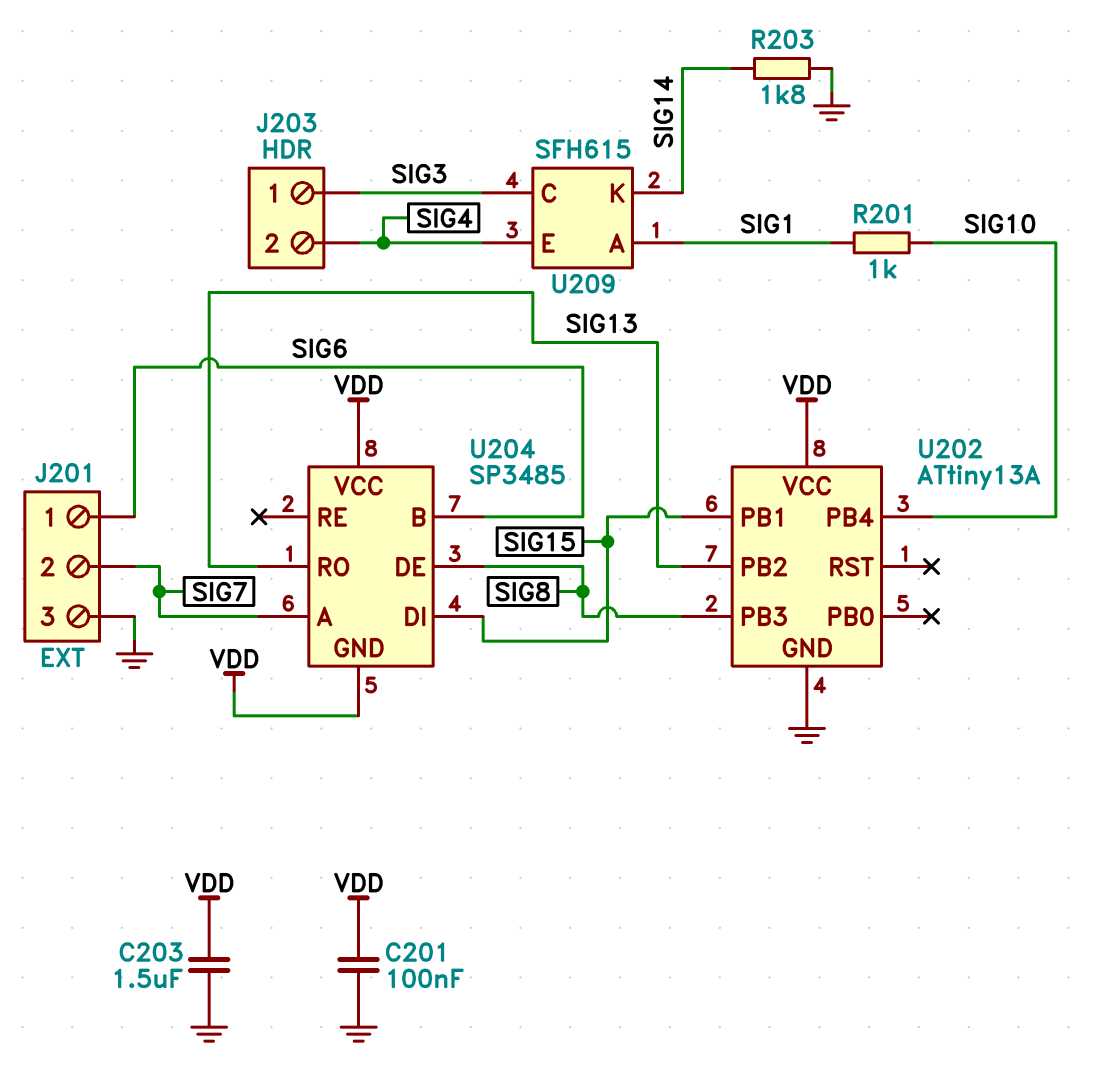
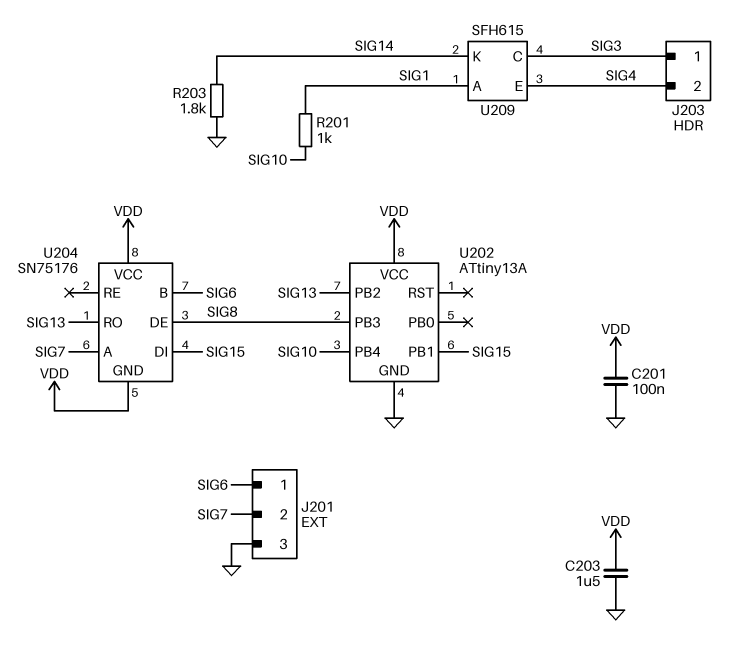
U204: SP3485 -> SN75176

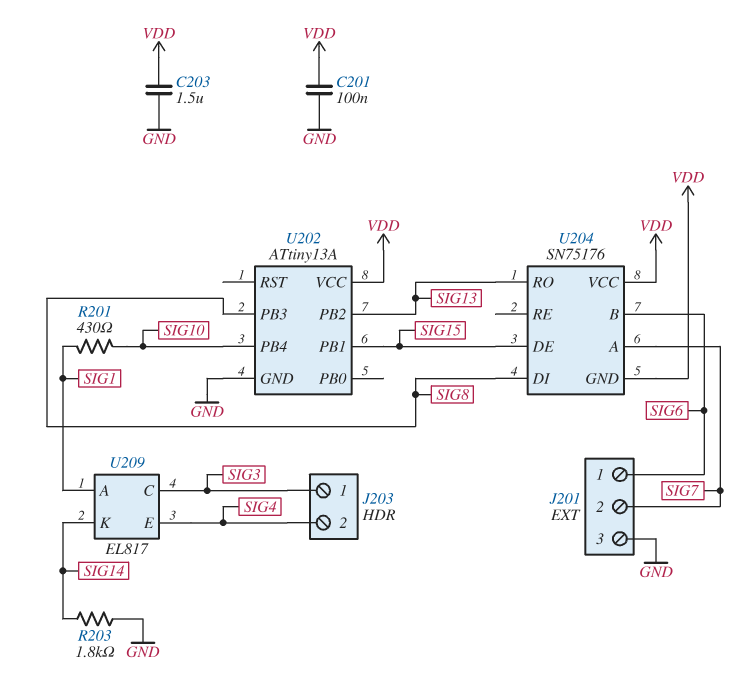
R201: 1k (SIG1, SIG10) -> 430 (SIG1, SIG10)
U204 pin DE: SIG8 -> SIG15
U204 pin DI: SIG15 -> SIG8
U209: SFH615 -> EL817

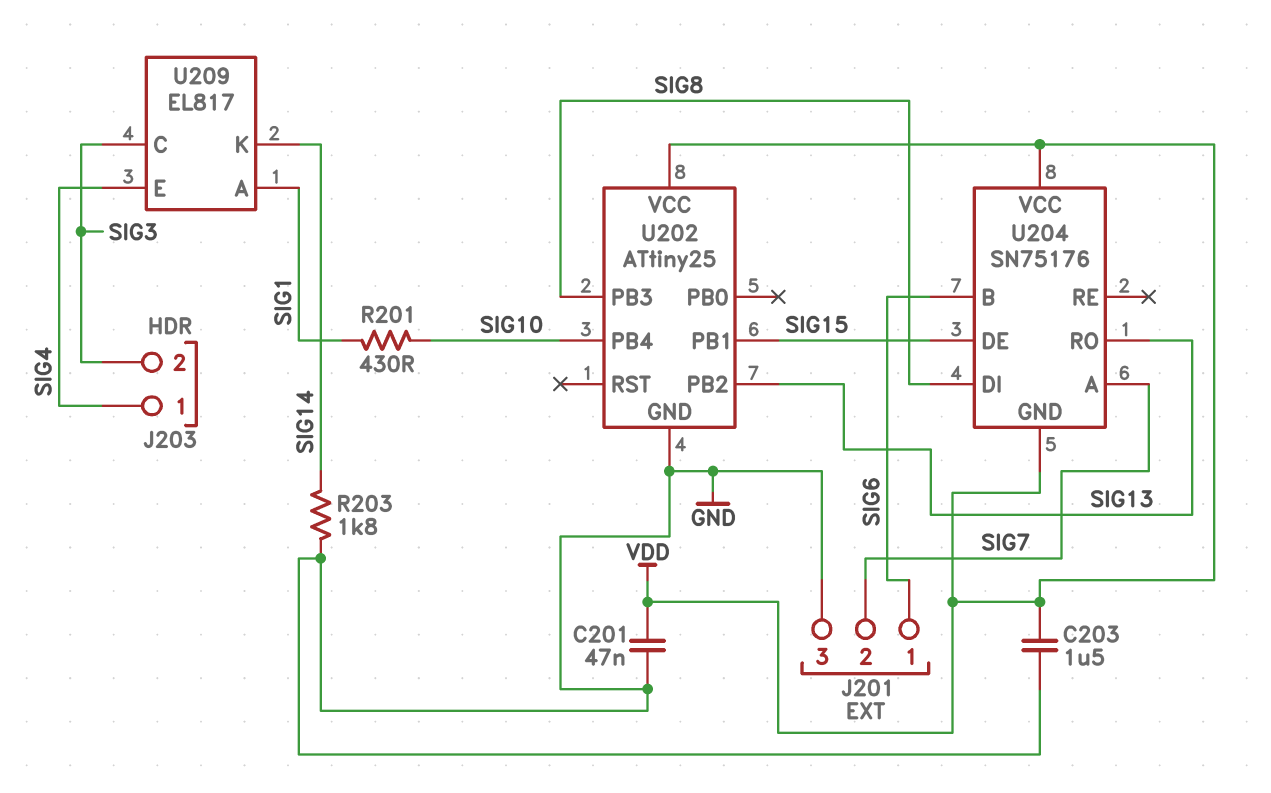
C201: 100nF (GND, VDD) -> 47nF (GND, VDD)
J203 pin 1: SIG3 -> SIG4
J203 pin 2: SIG4 -> SIG3
U202: ATtiny13A -> ATtiny25

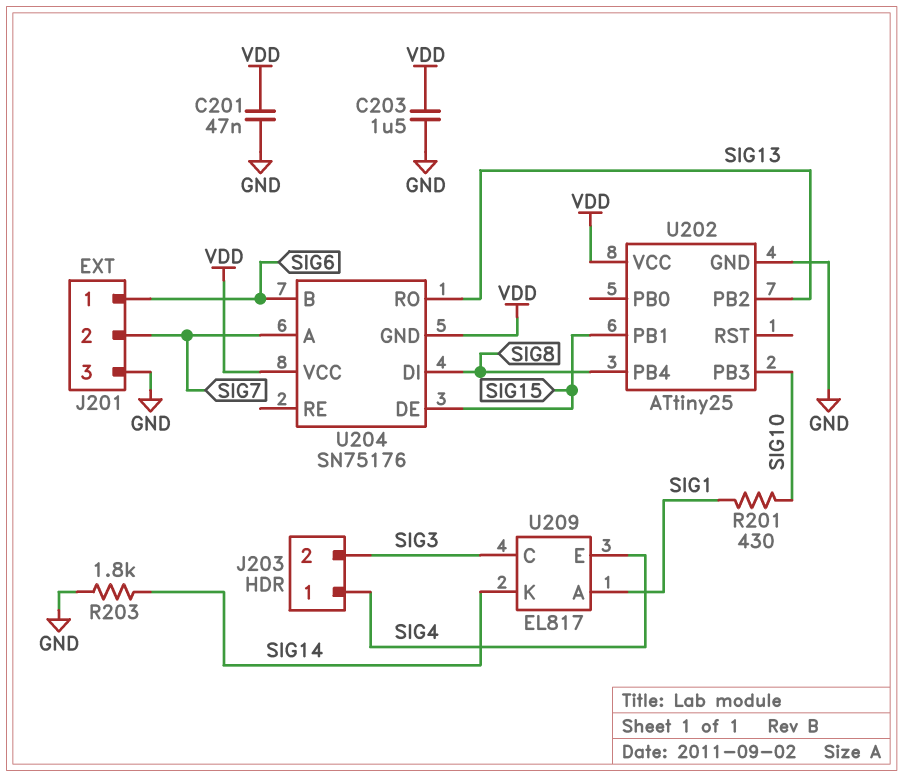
U202 pin PB3: SIG8 -> SIG10
U202 pin PB4: SIG10 -> SIG8

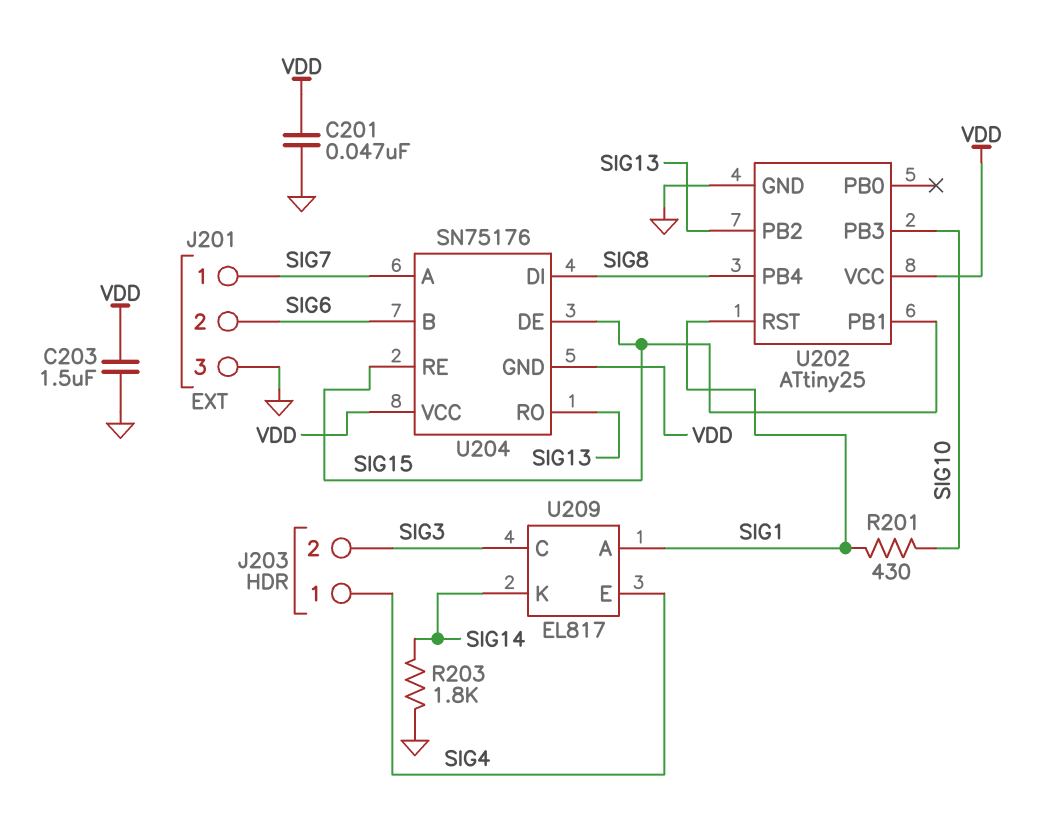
J201 pin 1: SIG6 -> SIG7
J201 pin 2: SIG7 -> SIG6
U202 pin RST: none -> SIG1
U204 pin RE: none -> SIG15

